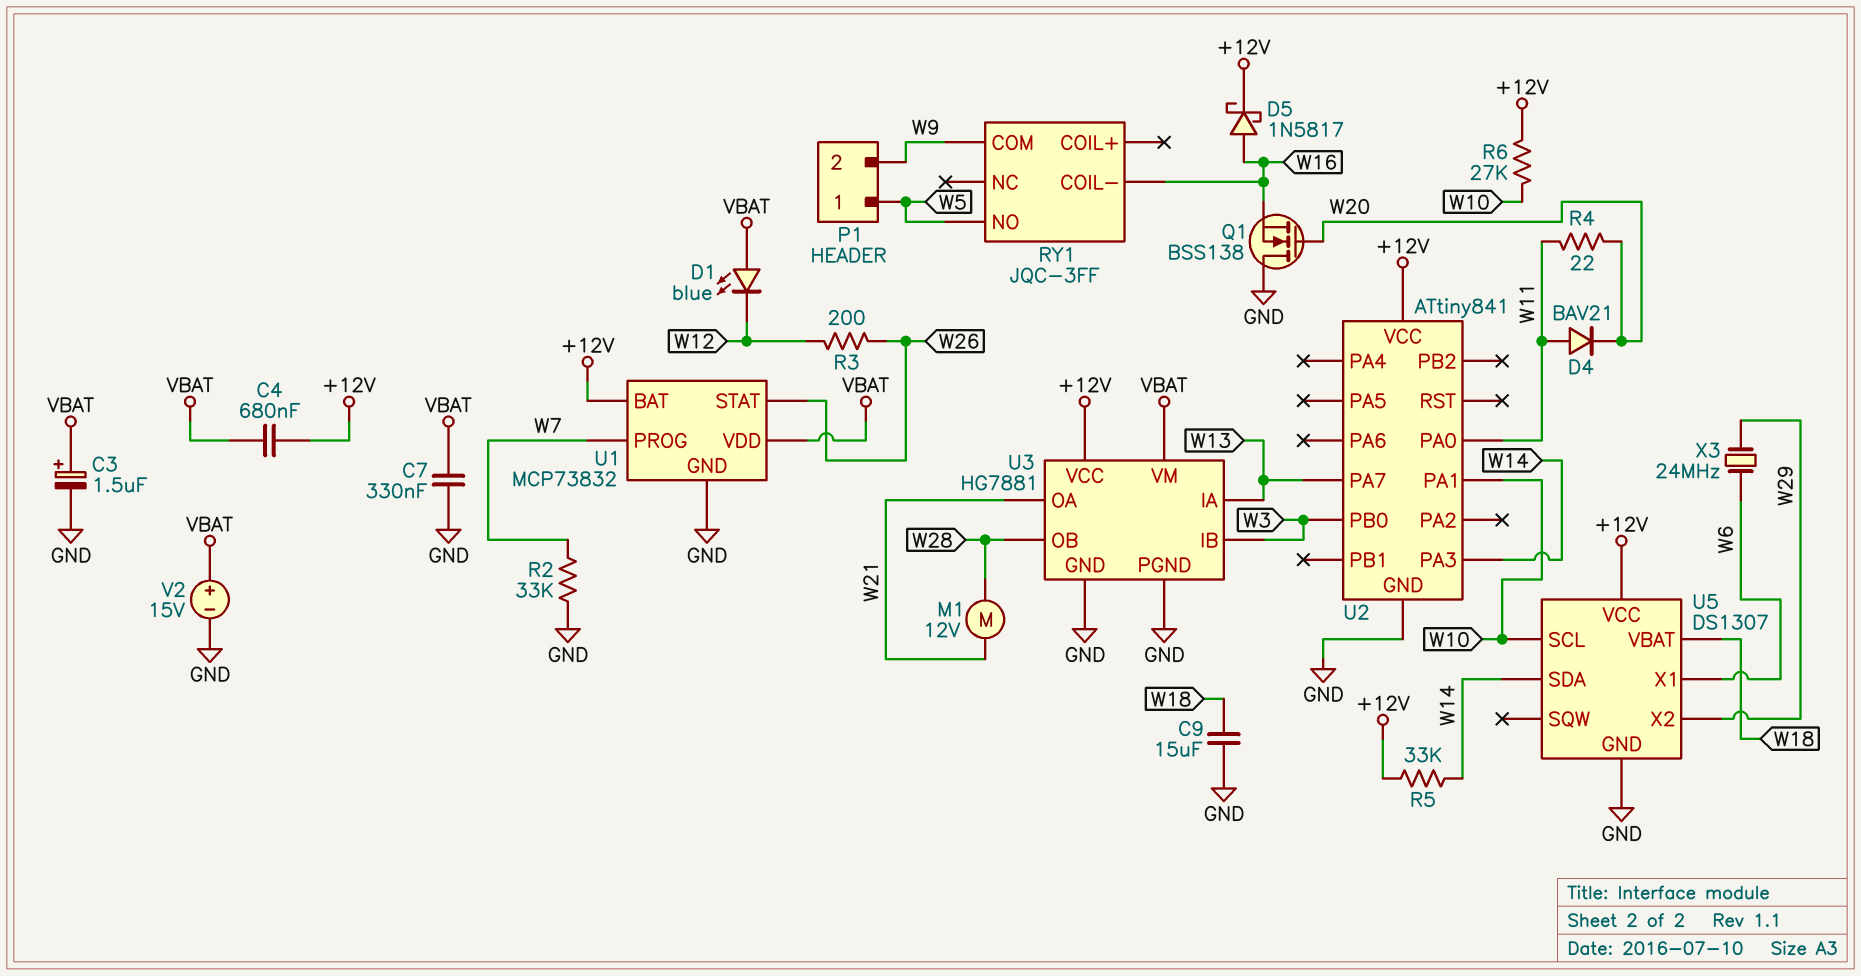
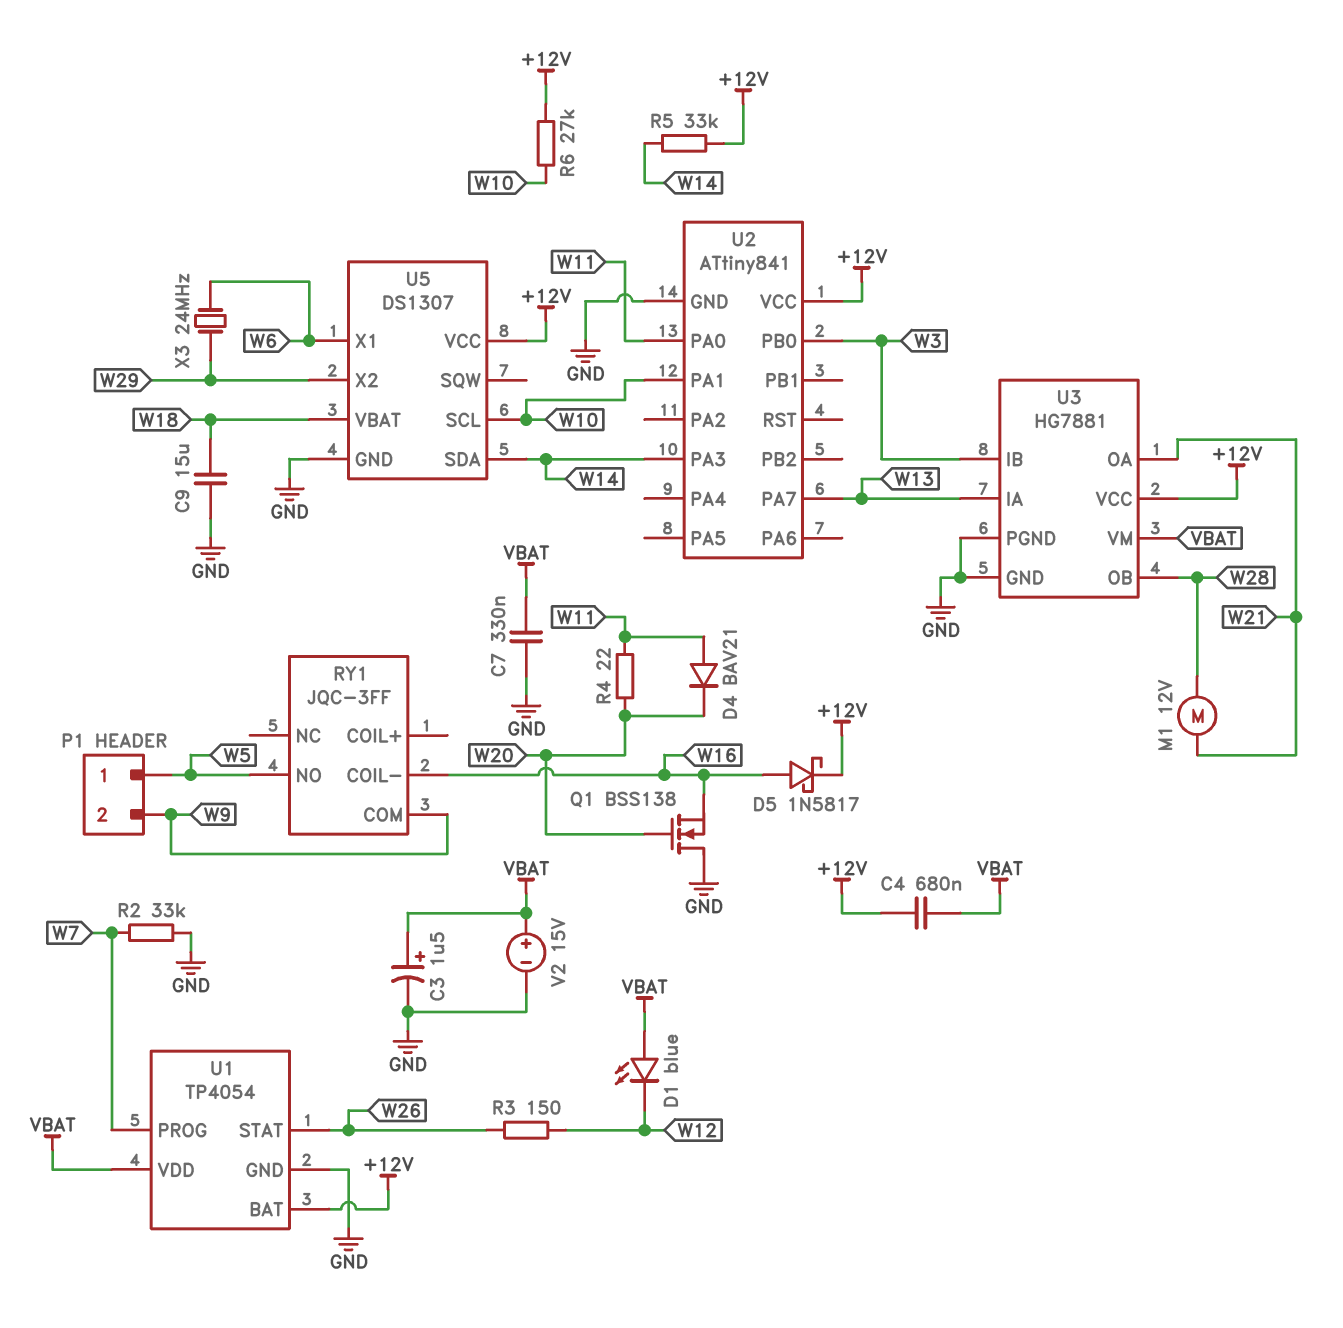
R3: 200 (W12, W26) -> 150 (W12, W26)
U1: MCP73832 -> TP4054

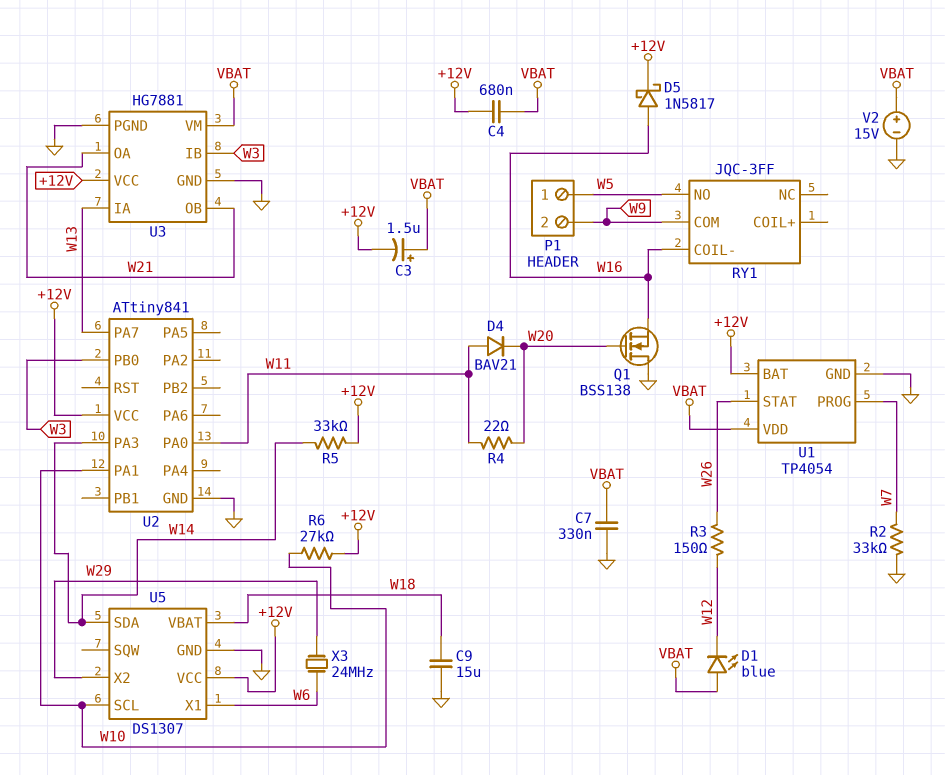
C3: 1.5uF (plus VBAT, minus GND) -> 1.5uF (plus VBAT, minus +12V)
M1: motor 12V (W21, W28) -> none
U3 pin OB: W28 -> W21

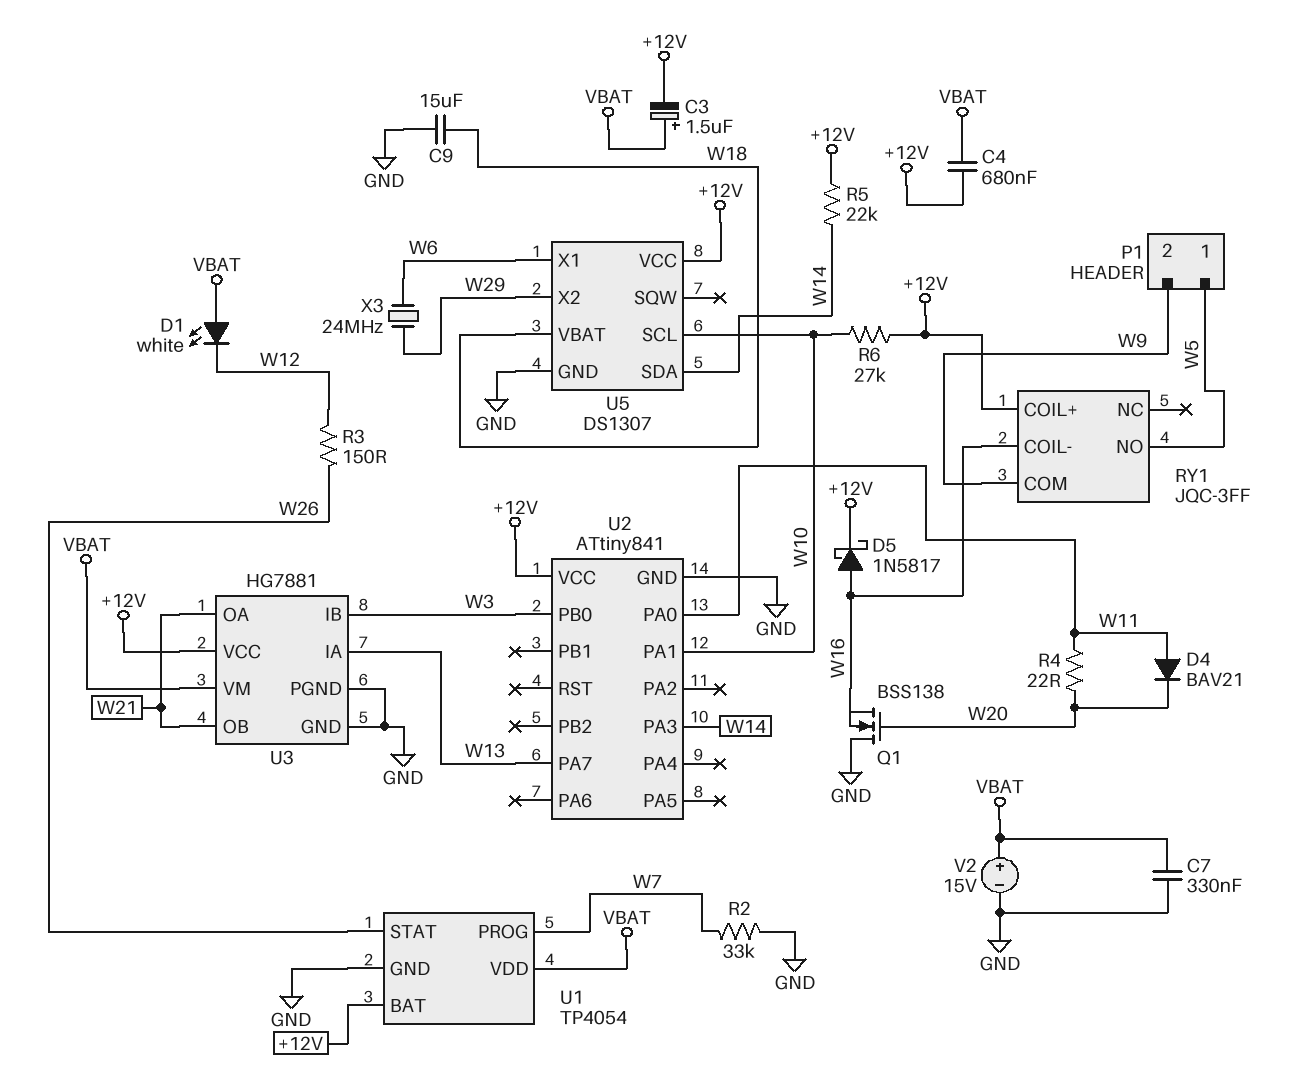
D1: LED blue (A VBAT, K W12) -> LED white (A VBAT, K W12)
R5: 33k (+12V, W14) -> 22k (+12V, W14)
RY1 pin COIL+: none -> +12V

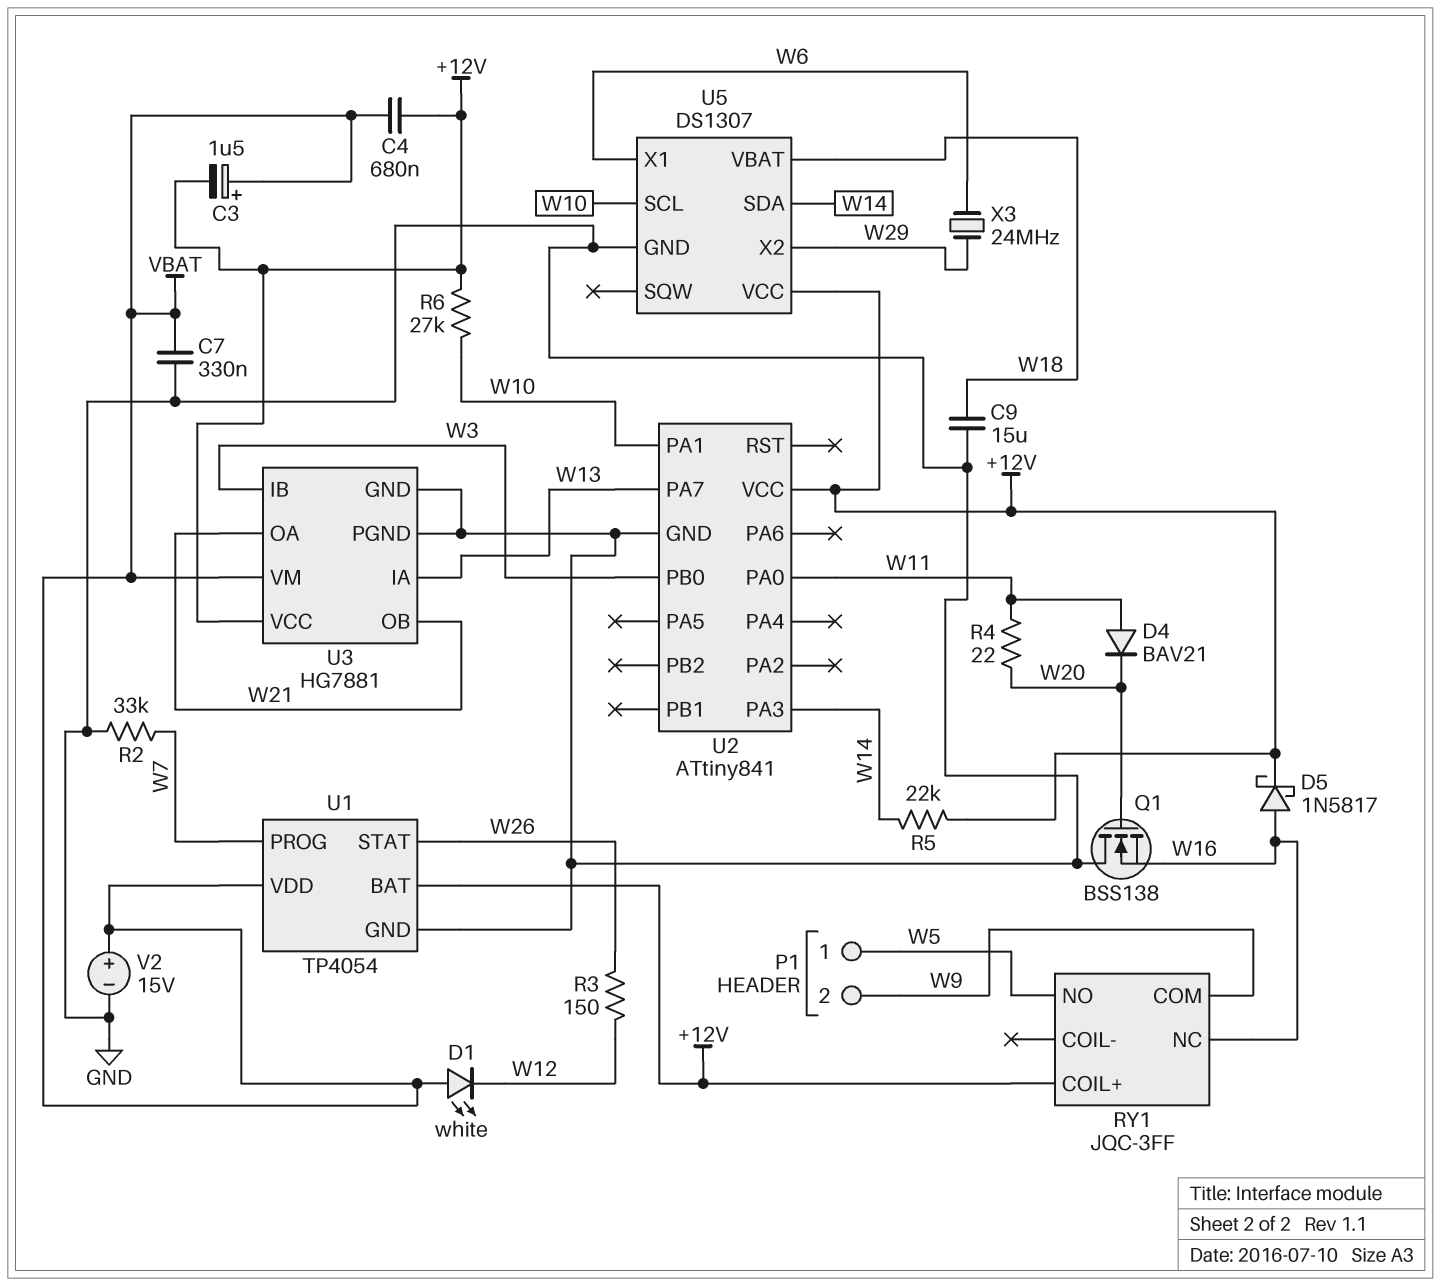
RY1 pin COIL-: W16 -> none
RY1 pin NC: none -> W16

